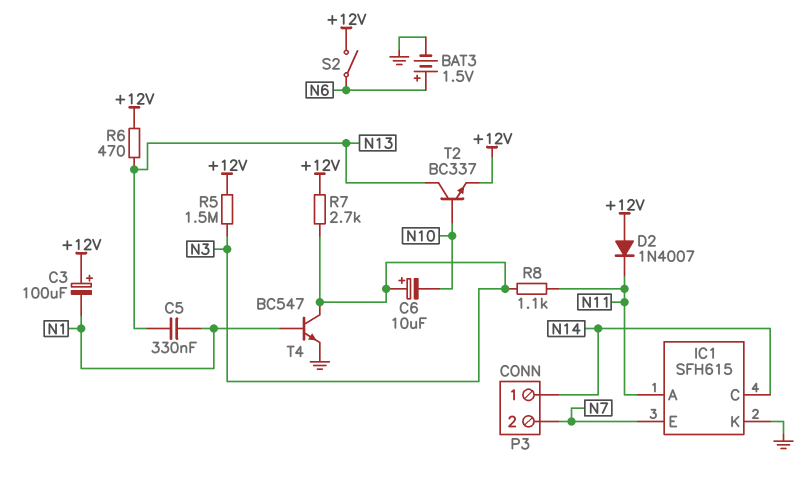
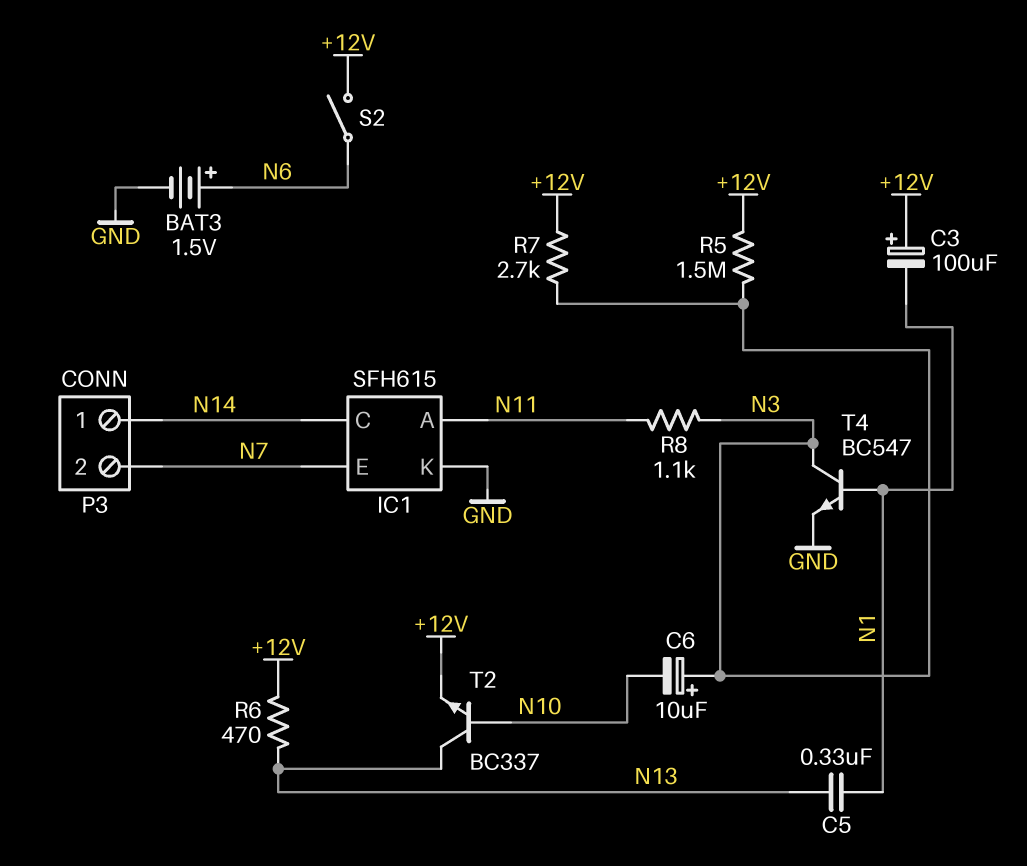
D2: diode 1N4007 (A +12V, K N11) -> none

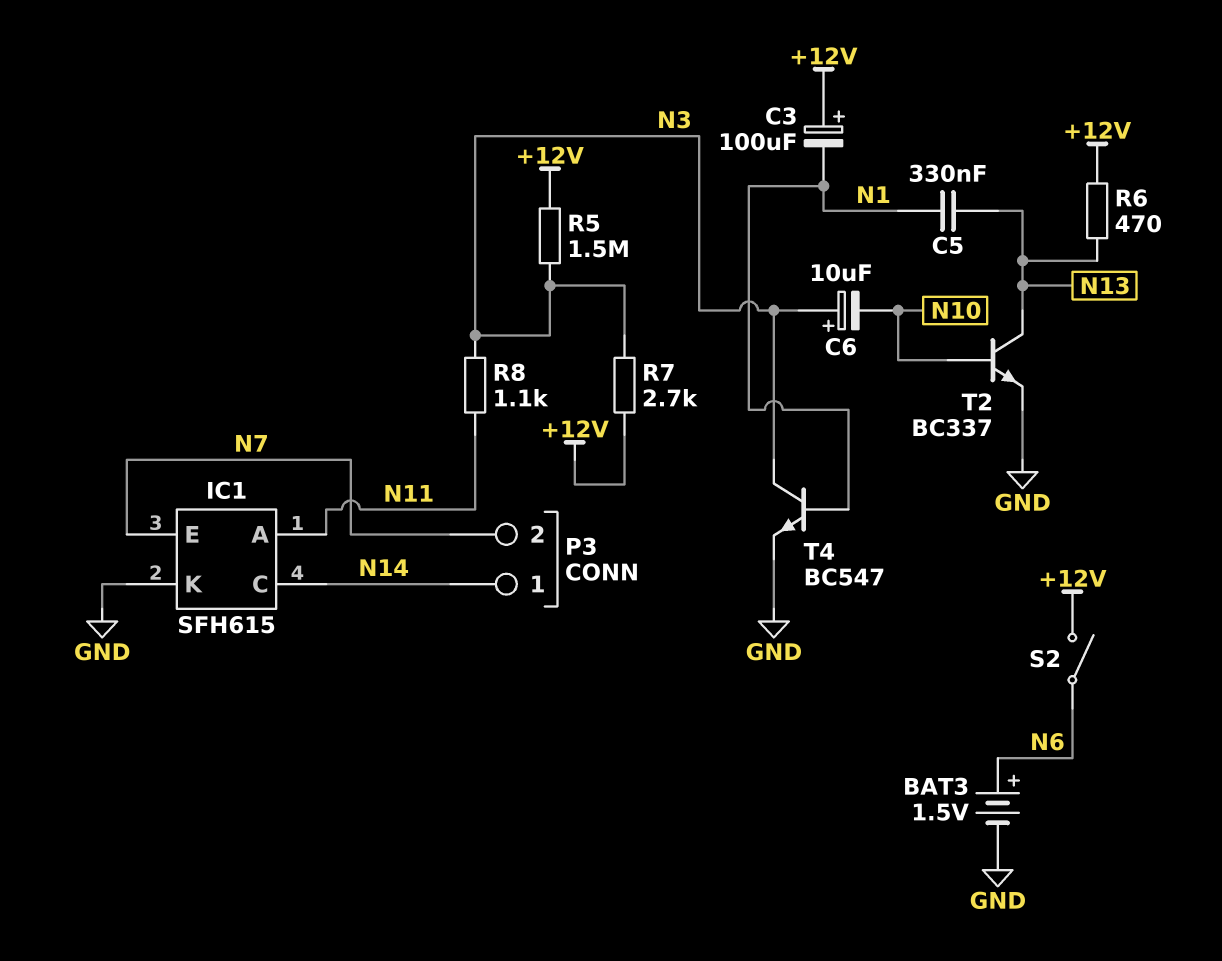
T2: NPN BC337 (B N10, C N13, E +12V) -> NPN BC337 (B N10, C N13, E GND)

